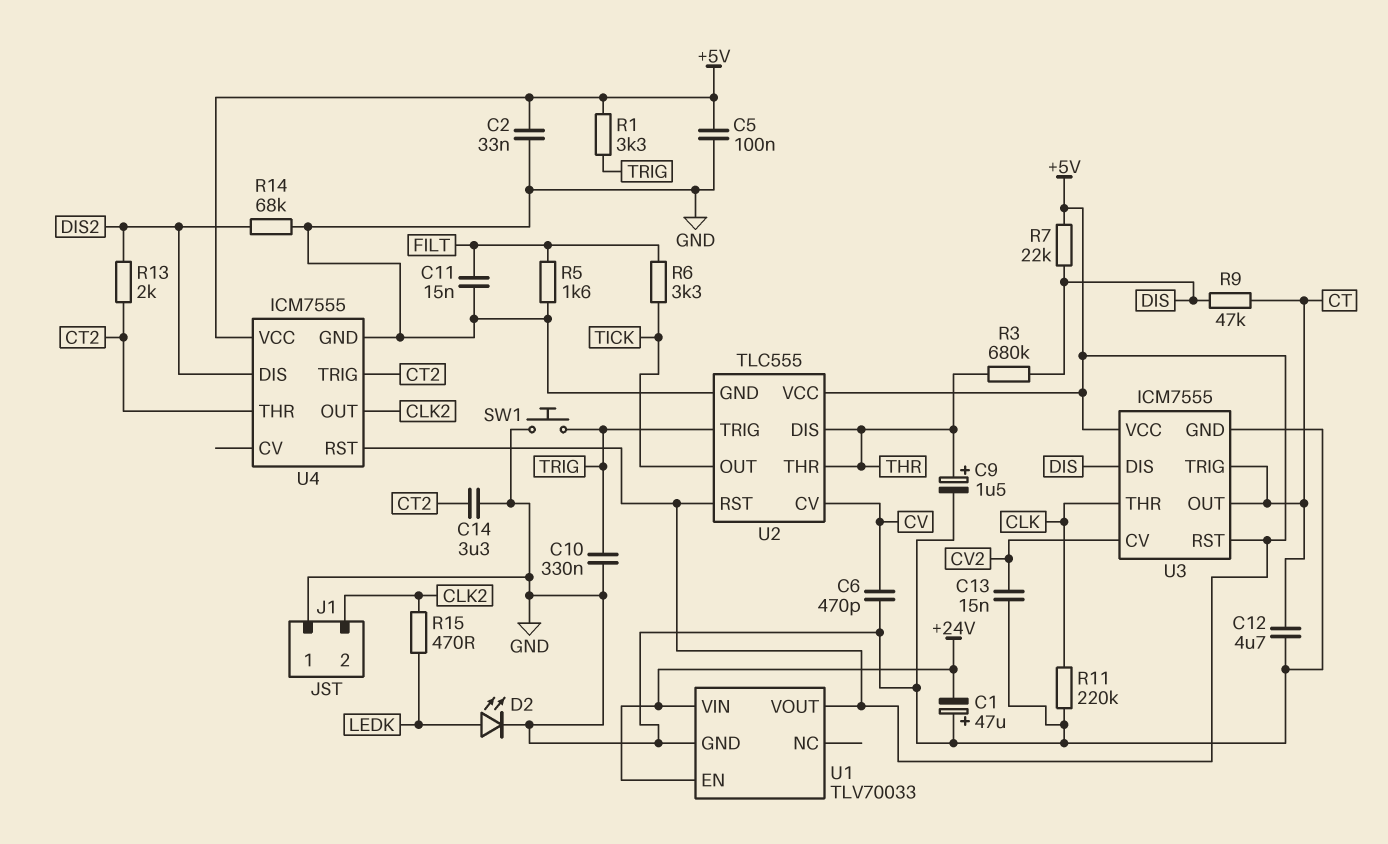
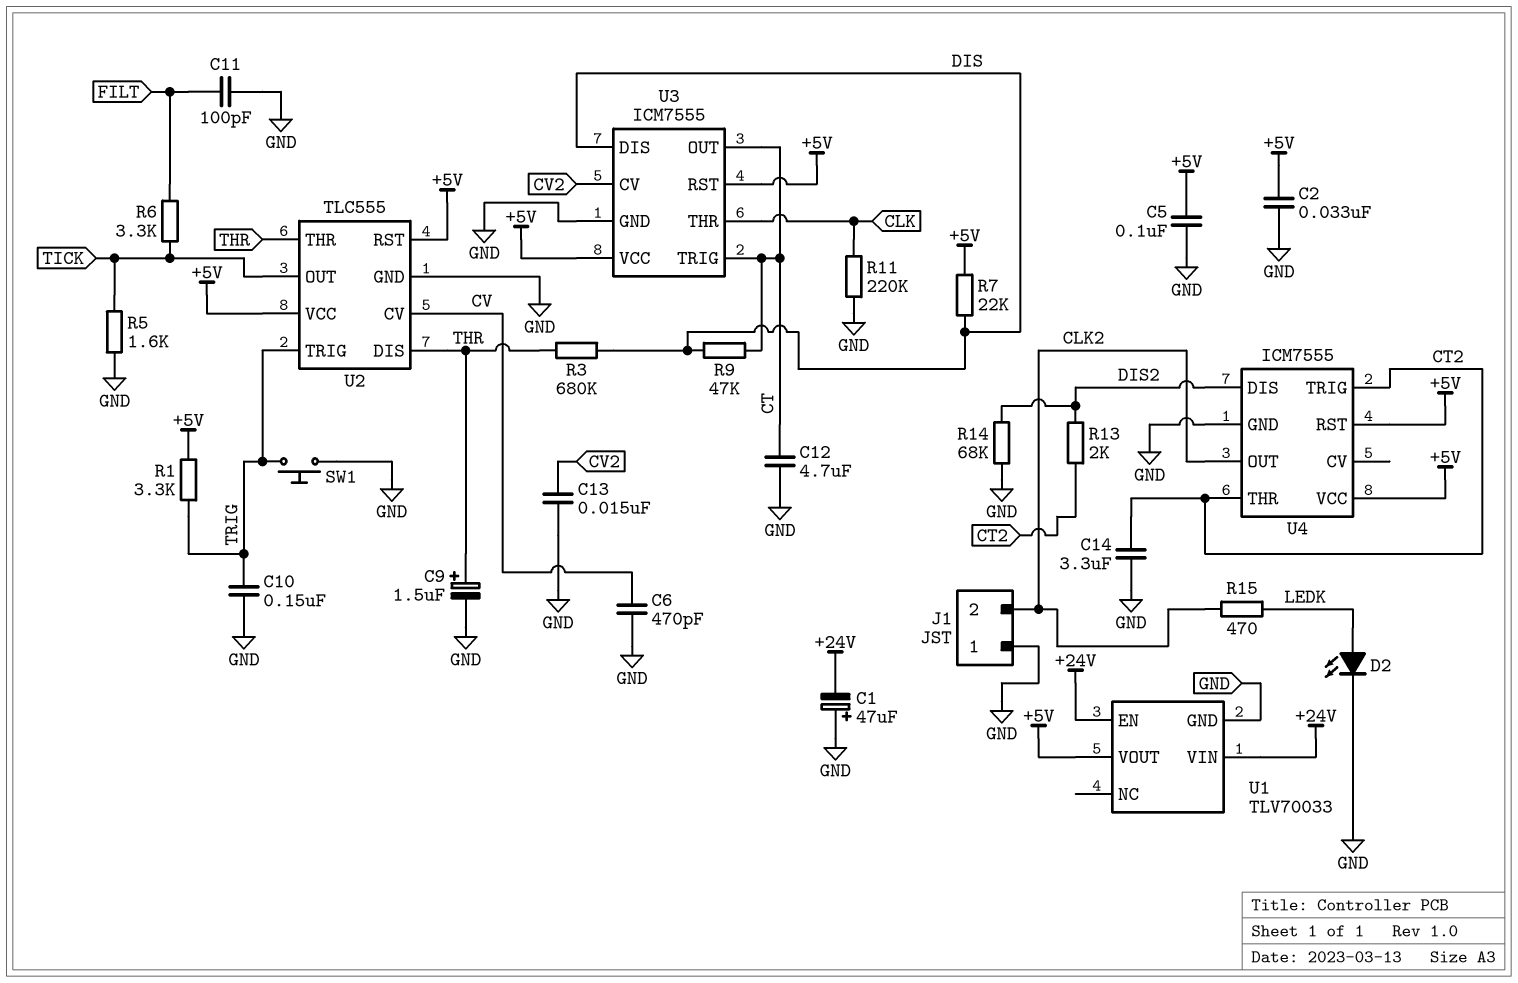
C10: 330nF (GND, TRIG) -> 150nF (GND, TRIG)
C11: 15nF (FILT, GND) -> 100pF (FILT, GND)
R5: 1.6k (FILT, GND) -> 1.6k (GND, TICK)

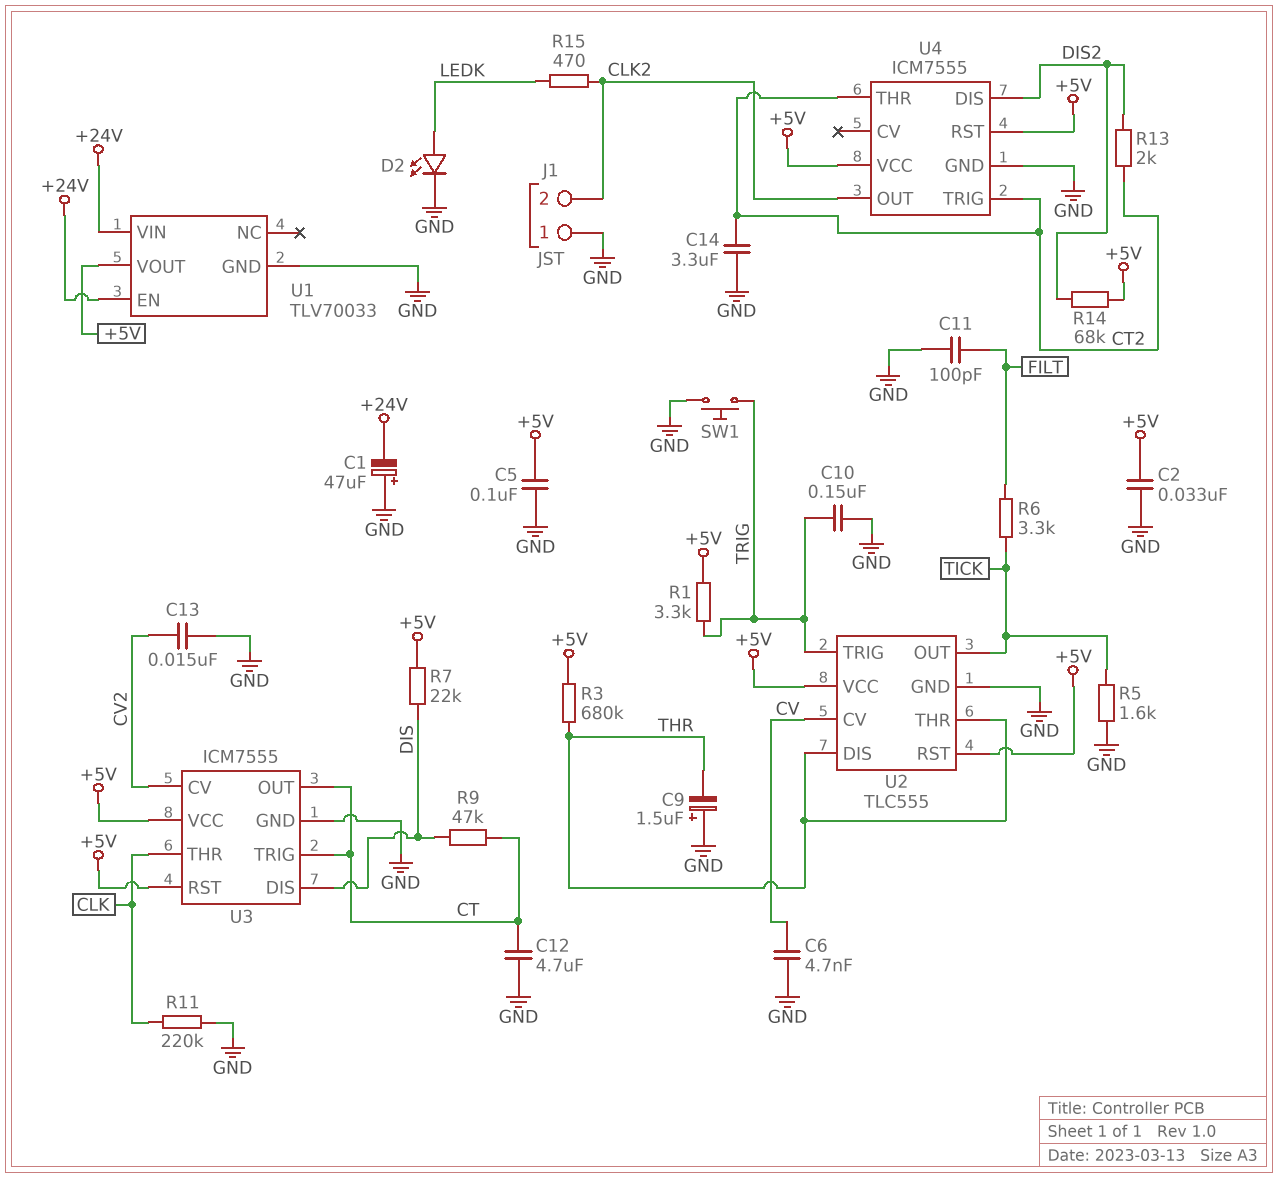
C6: 470pF (CV, GND) -> 4.7nF (CV, GND)
C9: 1.5uF (plus THR, minus GND) -> 1.5uF (plus GND, minus THR)
R3: 680k (DIS, THR) -> 680k (+5V, THR)
R14: 68k (DIS2, GND) -> 68k (+5V, DIS2)

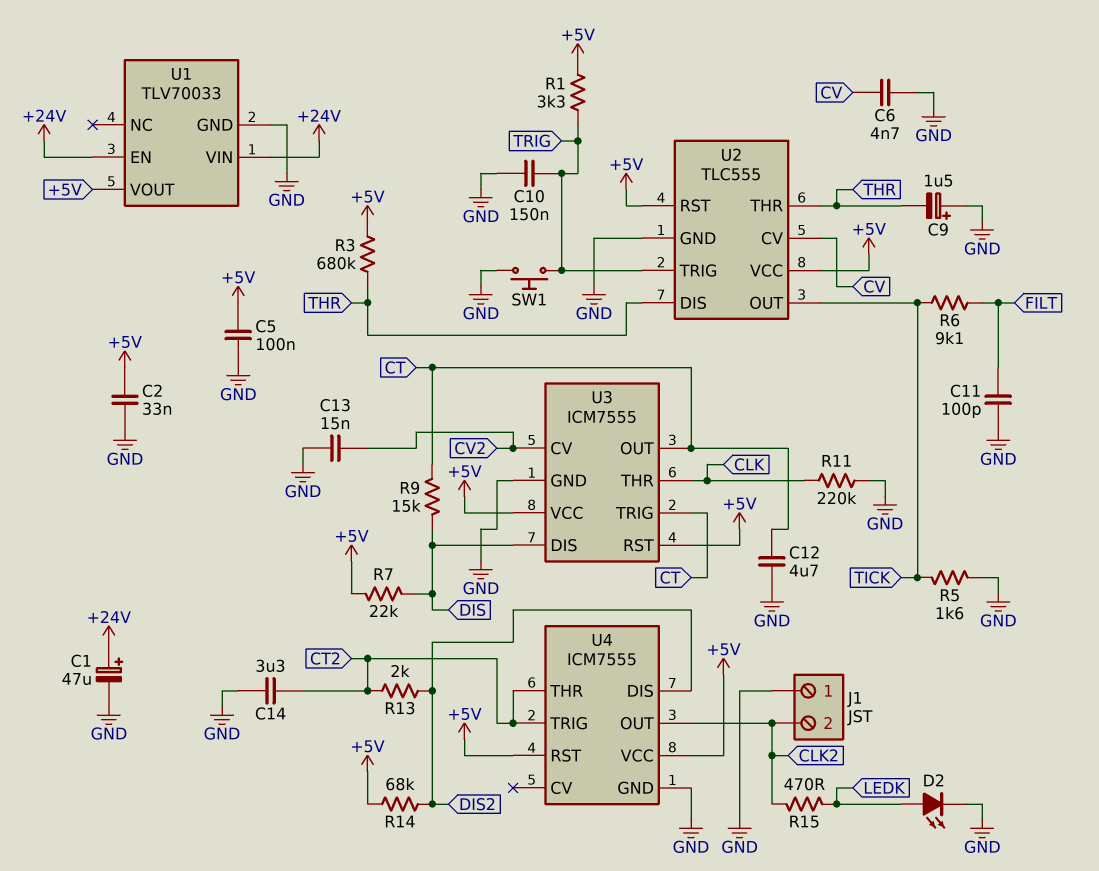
C1: 47uF (plus GND, minus +24V) -> 47uF (plus +24V, minus GND)
R6: 3.3k (FILT, TICK) -> 9.1k (FILT, TICK)
R9: 47k (CT, DIS) -> 15k (CT, DIS)

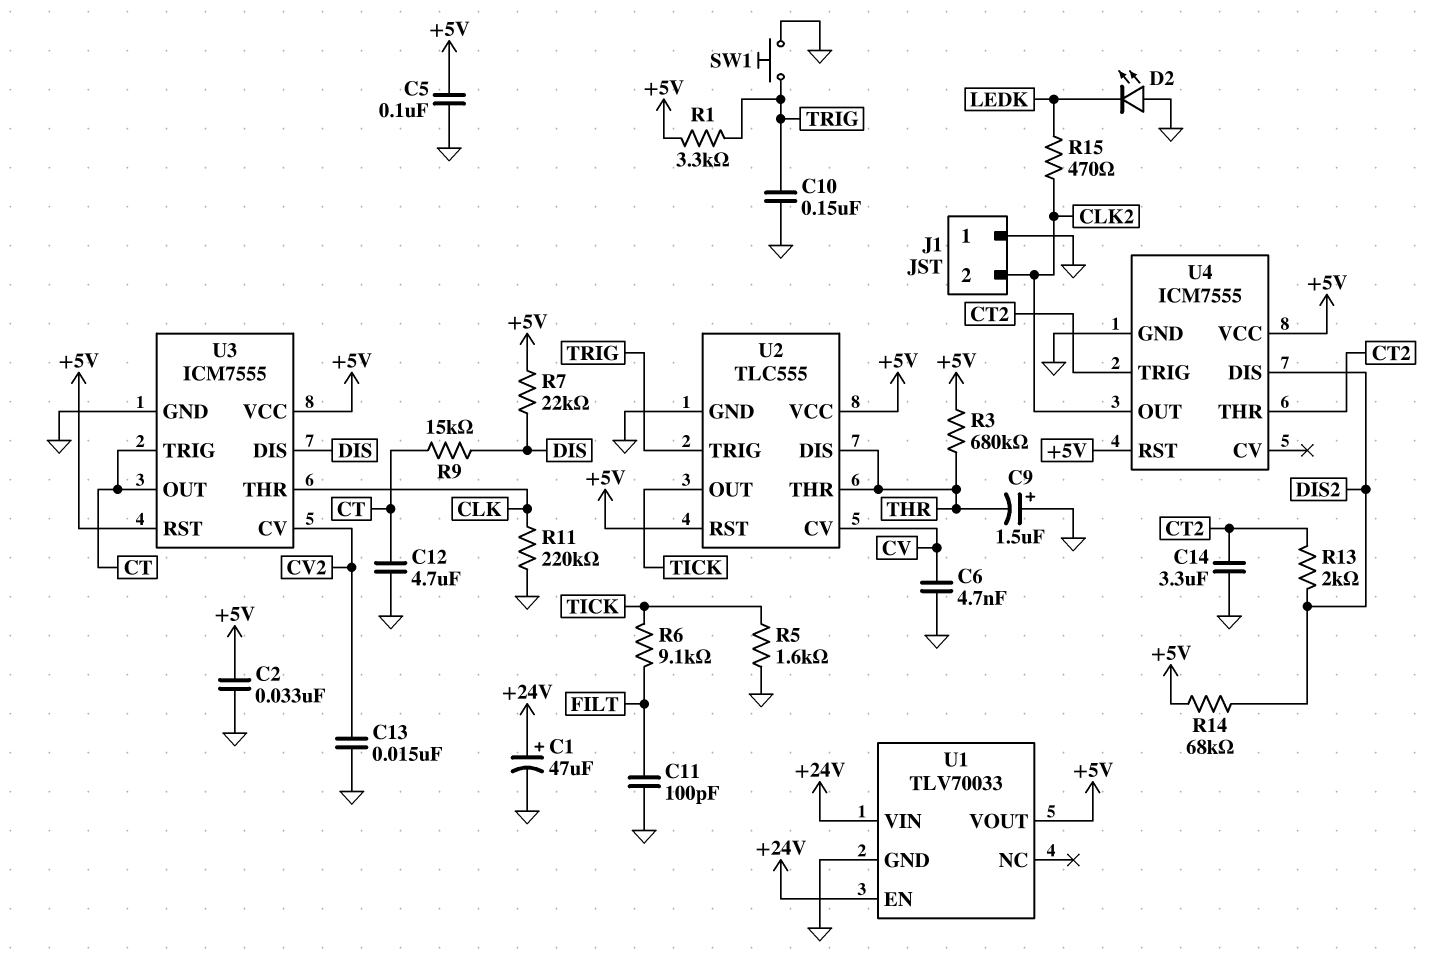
D2: LED (A LEDK, K GND) -> LED (A GND, K LEDK)

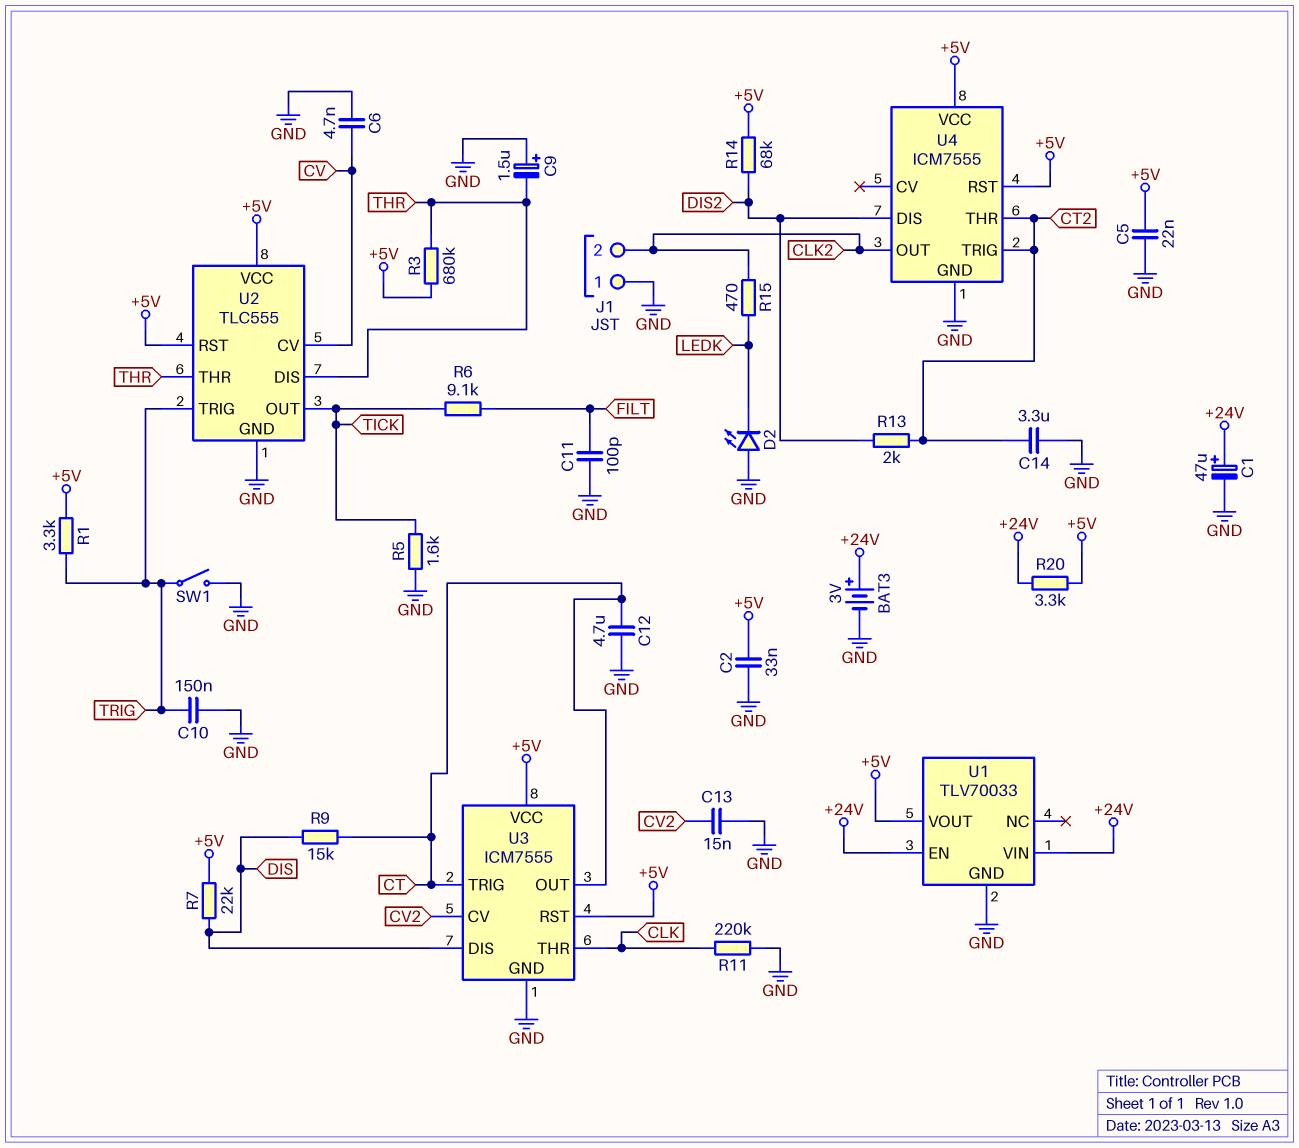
BAT3: none -> 3V (plus +24V, minus GND)
C5: 100nF (+5V, GND) -> 22nF (+5V, GND)
R20: none -> 3.3k (+5V, +24V)
SW1: button (GND, TRIG) -> switch (GND, TRIG)

